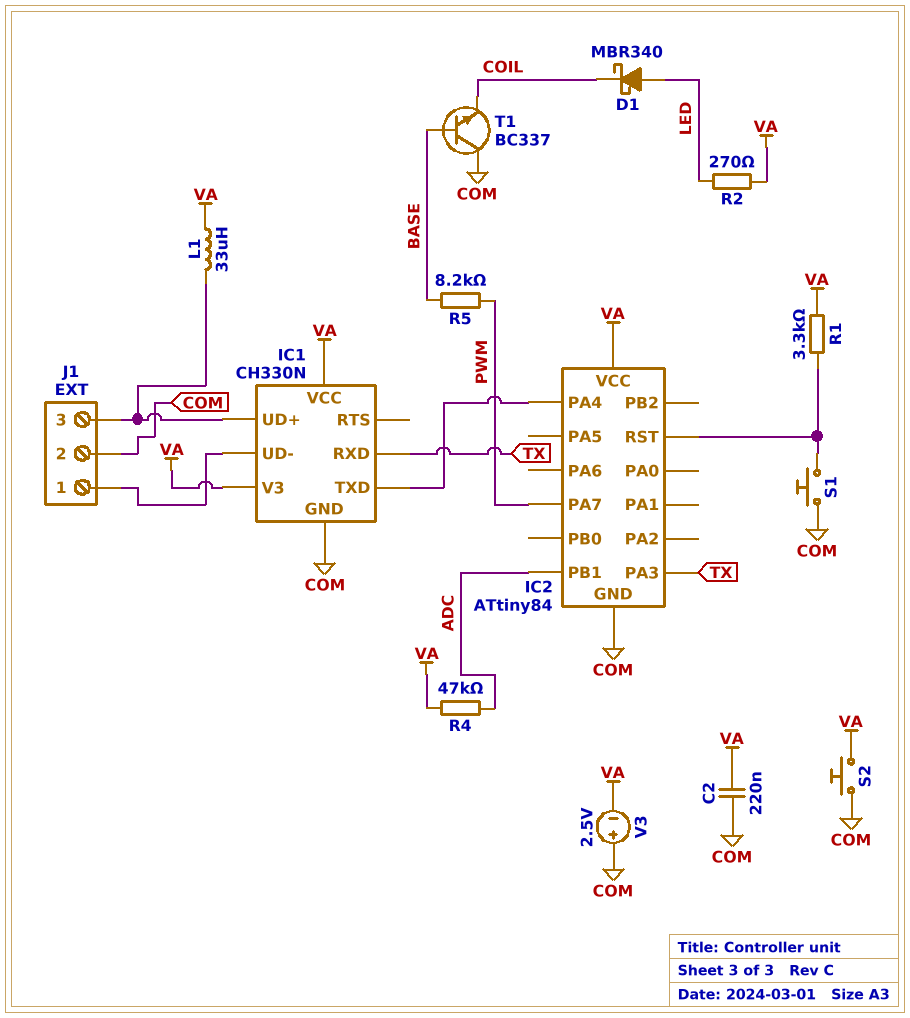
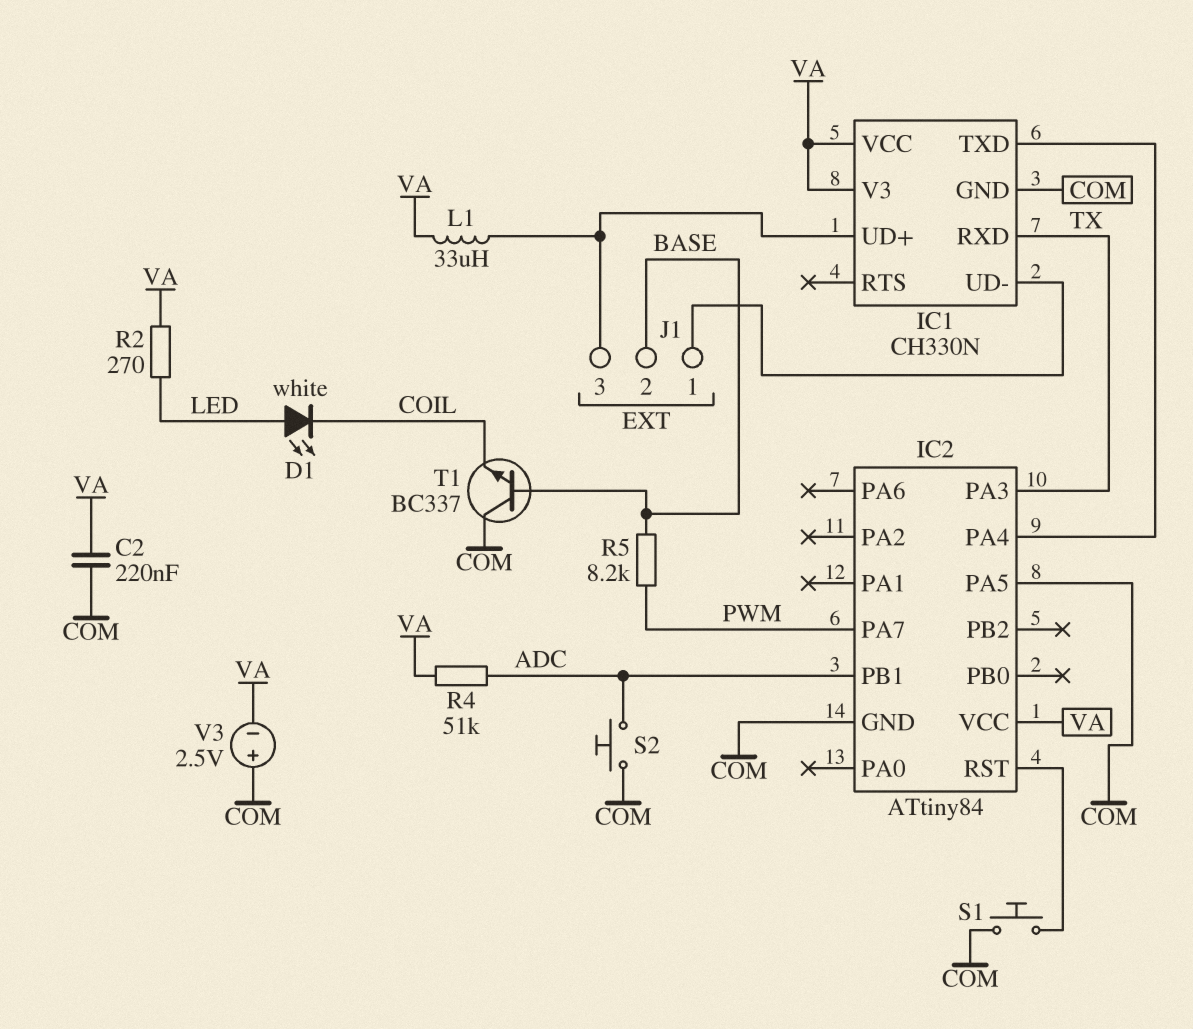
D1: schottky MBR340 (A LED, K COIL) -> LED white (A LED, K COIL)
IC2 pin PA5: none -> COM
J1 pin 2: COM -> BASE
R1: 3.3k (IC2/RST, VA) -> none
R4: 47k (ADC, VA) -> 51k (ADC, VA)
S2: button (COM, VA) -> button (ADC, COM)

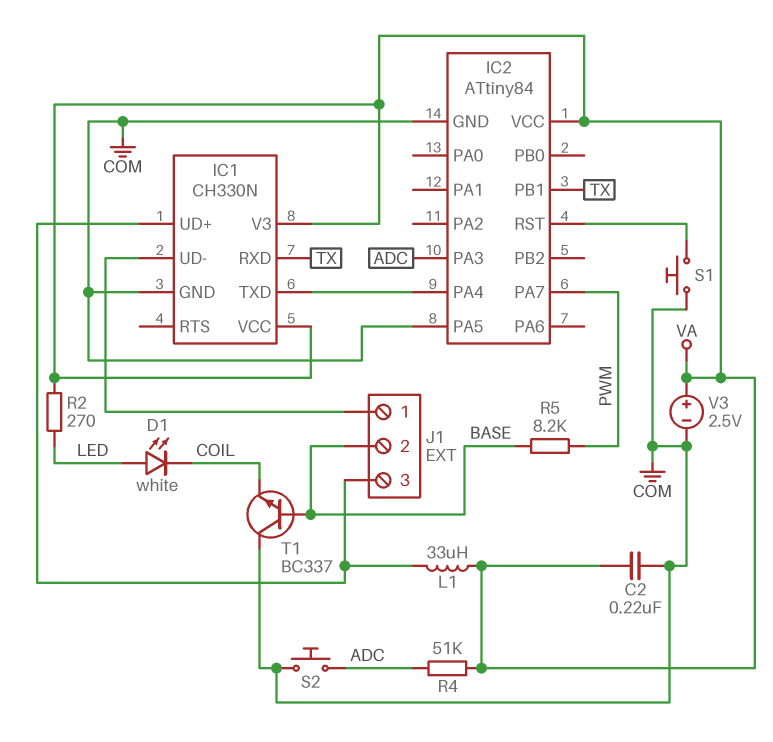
IC2 pin PA3: TX -> ADC
IC2 pin PB1: ADC -> TX
V3: 2.5V (plus COM, minus VA) -> 2.5V (plus VA, minus COM)

